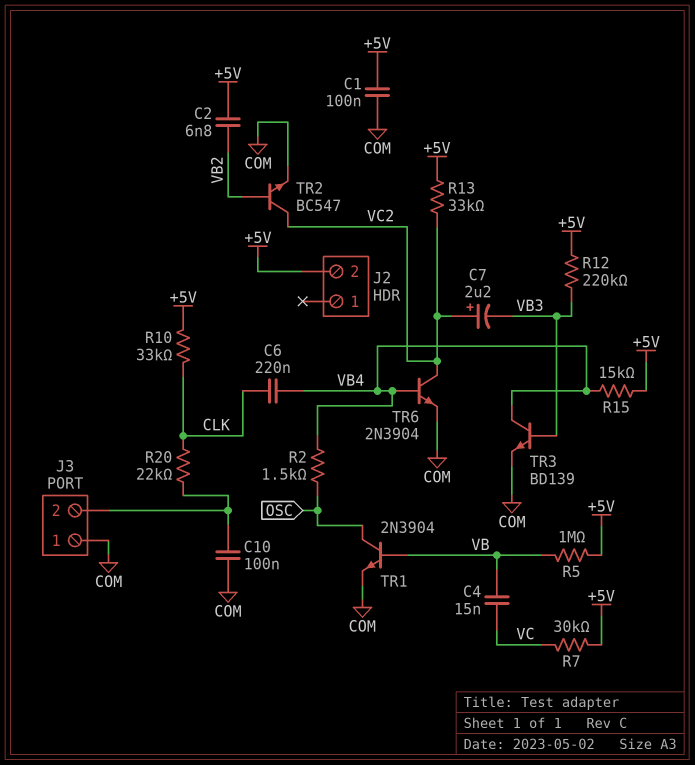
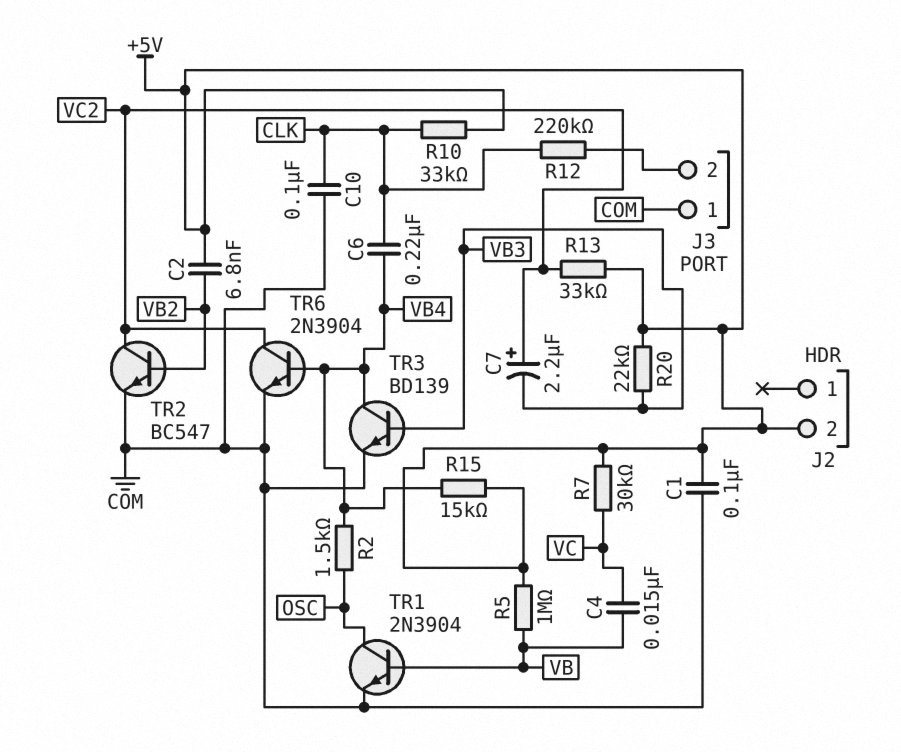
C10: 100nF (COM, J3/2) -> 100nF (CLK, COM)
R12: 220k (+5V, VB3) -> 220k (CLK, J3/2)
R20: 22k (CLK, J3/2) -> 22k (+5V, VB3)

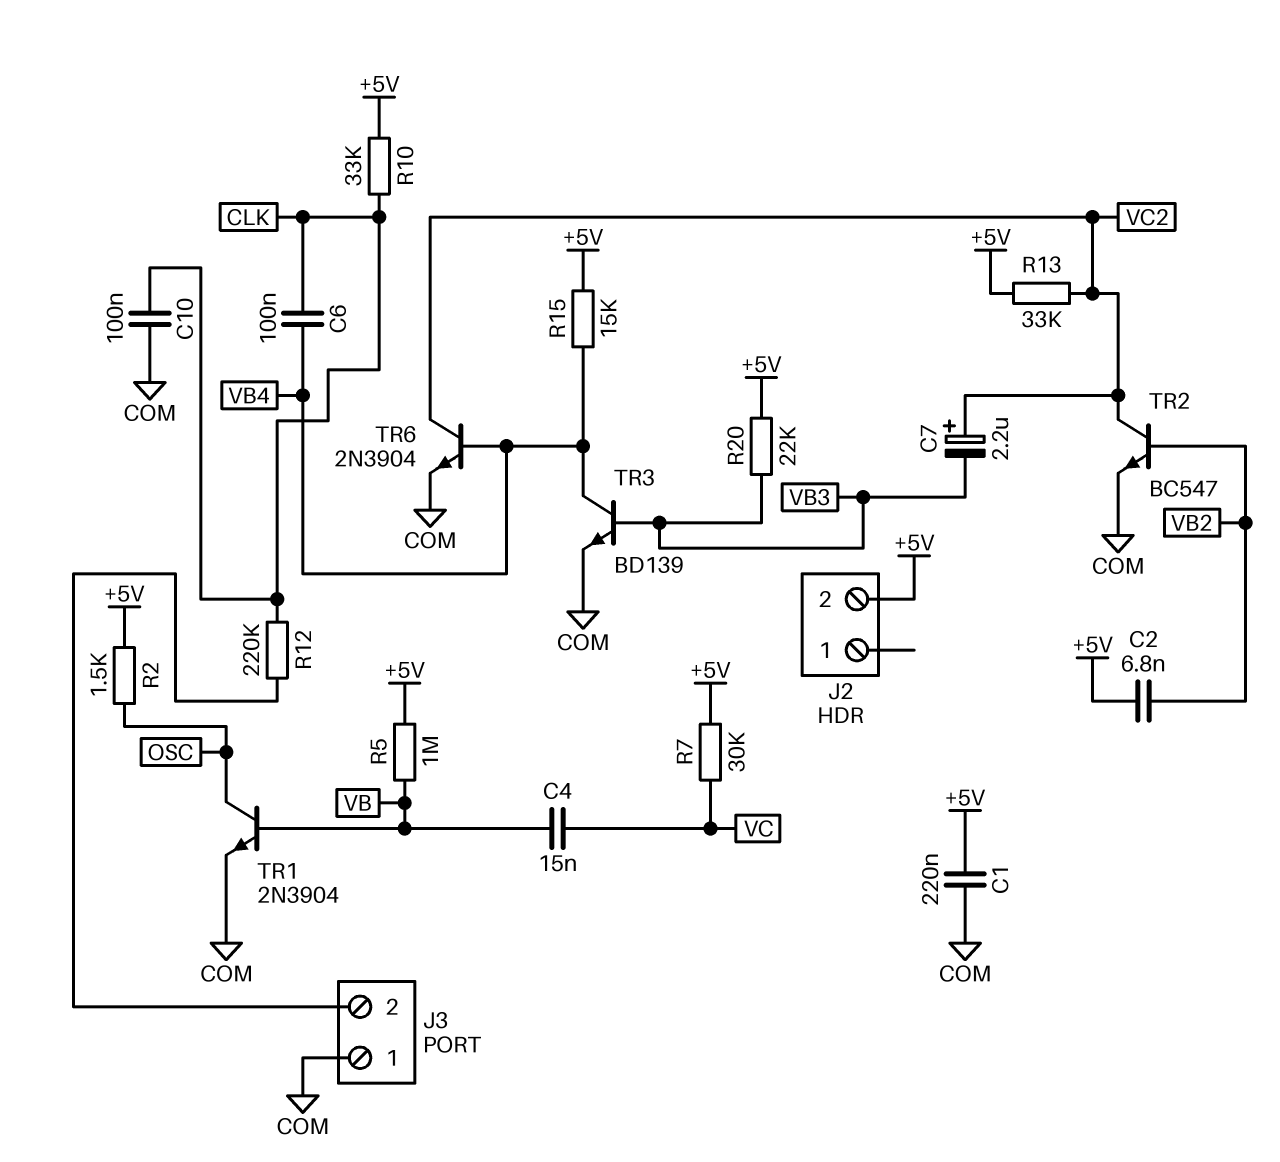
C1: 100nF (+5V, COM) -> 220nF (+5V, COM)
C6: 220nF (CLK, VB4) -> 100nF (CLK, VB4)
R2: 1.5k (OSC, VB4) -> 1.5k (+5V, OSC)

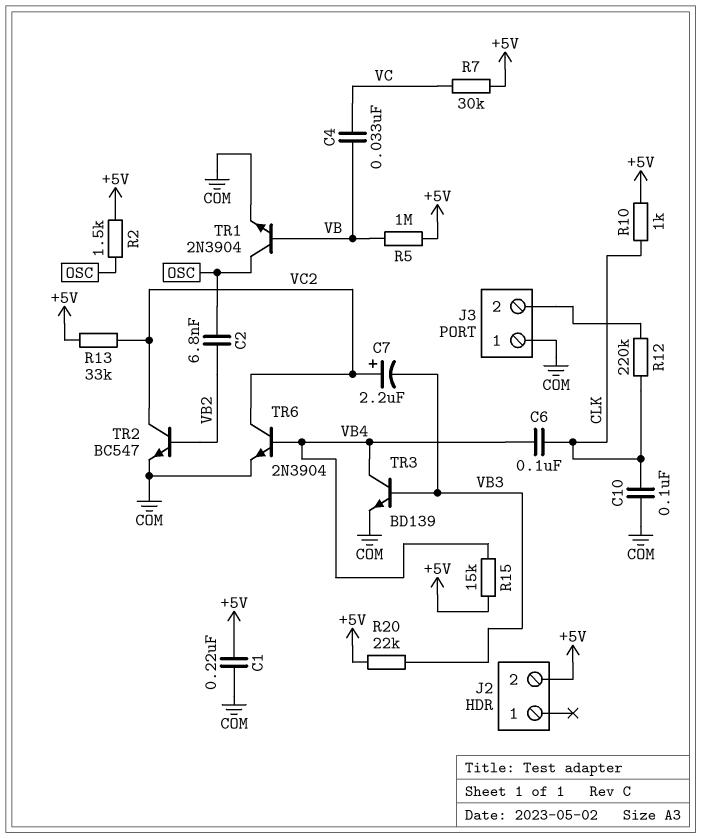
C2: 6.8nF (+5V, VB2) -> 6.8nF (OSC, VB2)
C4: 15nF (VB, VC) -> 33nF (VB, VC)
R10: 33k (+5V, CLK) -> 1k (+5V, CLK)

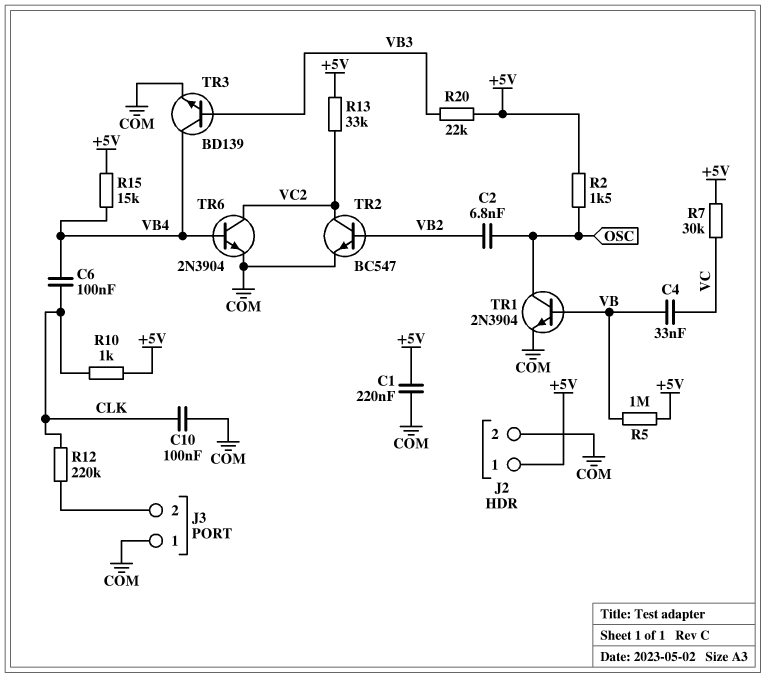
C7: 2.2uF (plus VC2, minus VB3) -> none
J2 pin 1: none -> +5V
J2 pin 2: +5V -> COM

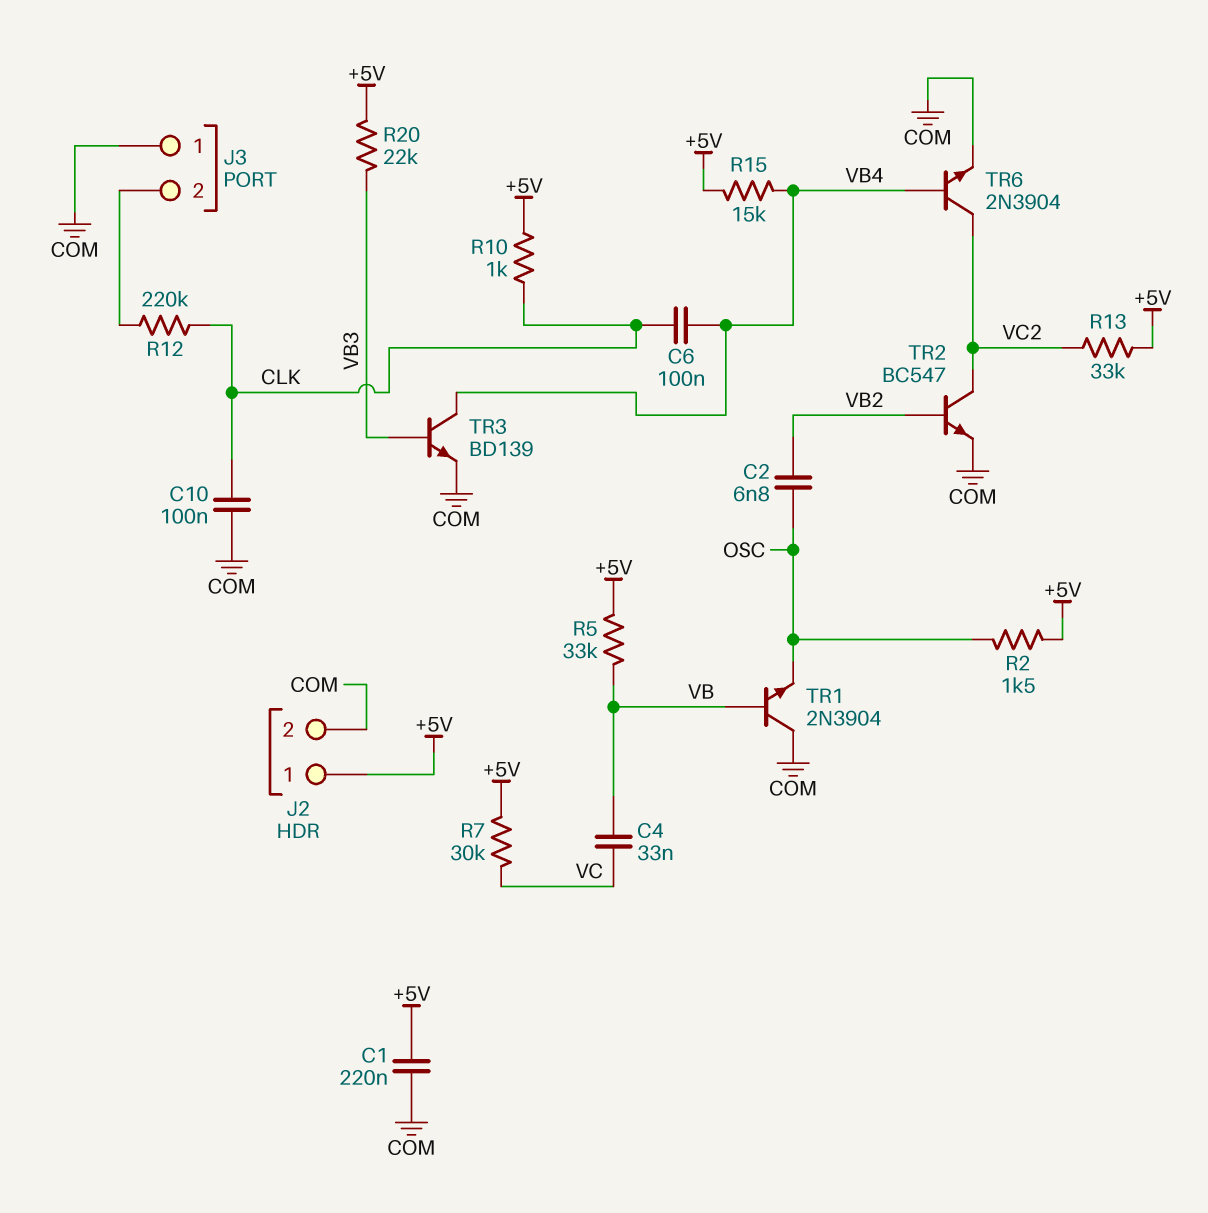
R5: 1M (+5V, VB) -> 33k (+5V, VB)
TR1: NPN 2N3904 (B VB, C OSC, E COM) -> NPN 2N3904 (B VB, C COM, E OSC)

